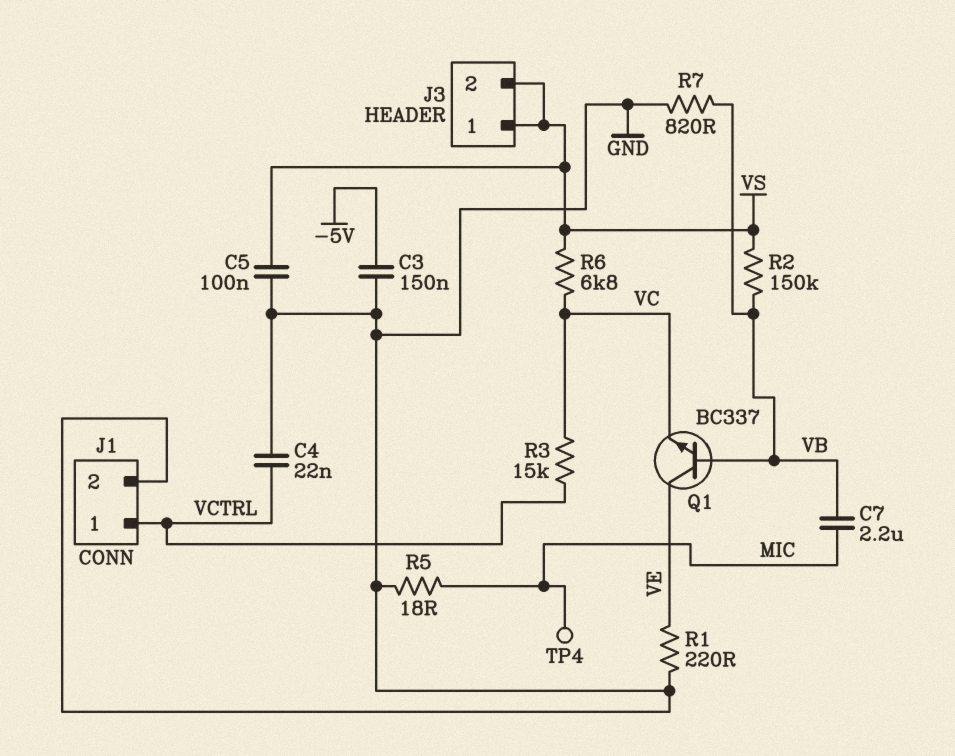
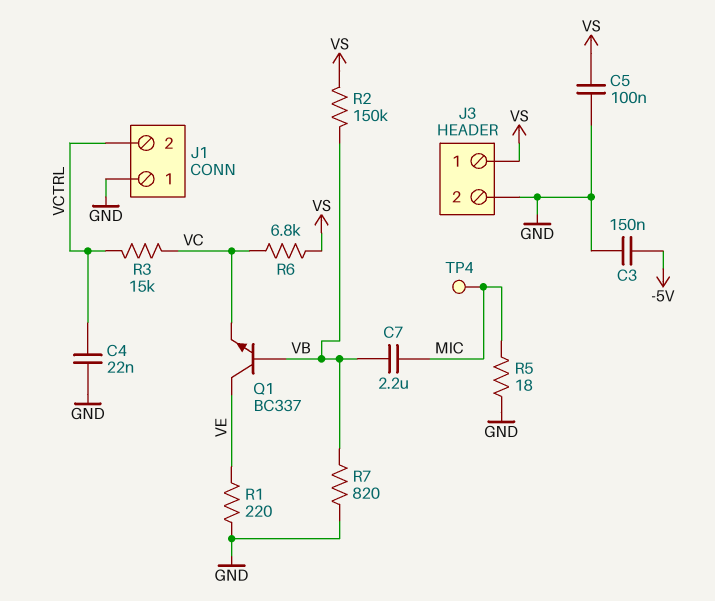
J1 pin 1: VCTRL -> GND
J1 pin 2: GND -> VCTRL
J3 pin 2: VS -> GND

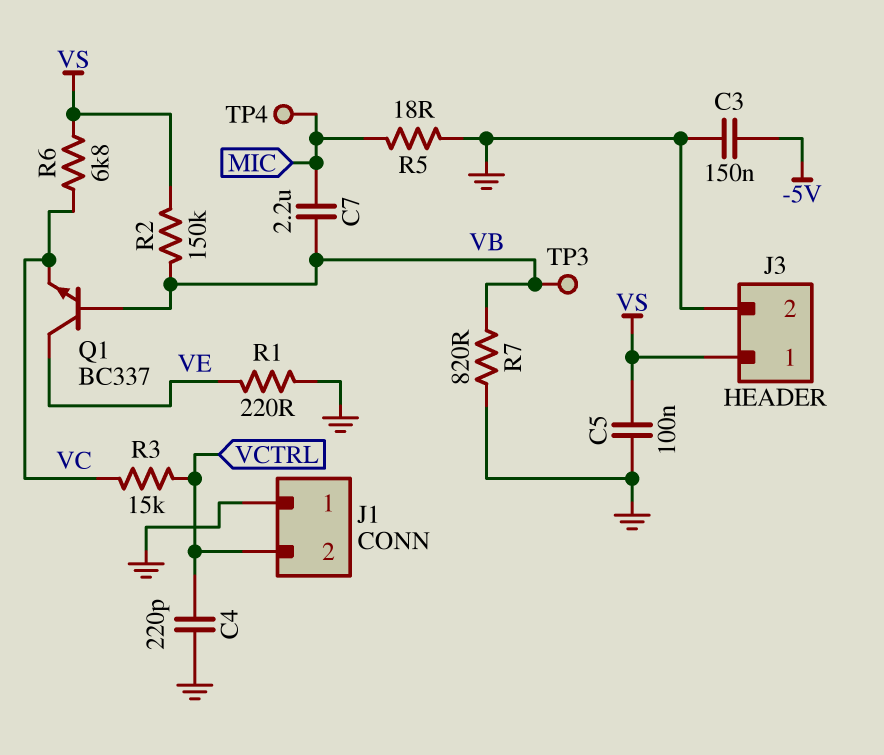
C4: 22nF (GND, VCTRL) -> 220pF (GND, VCTRL)
TP3: none -> test point (VB)

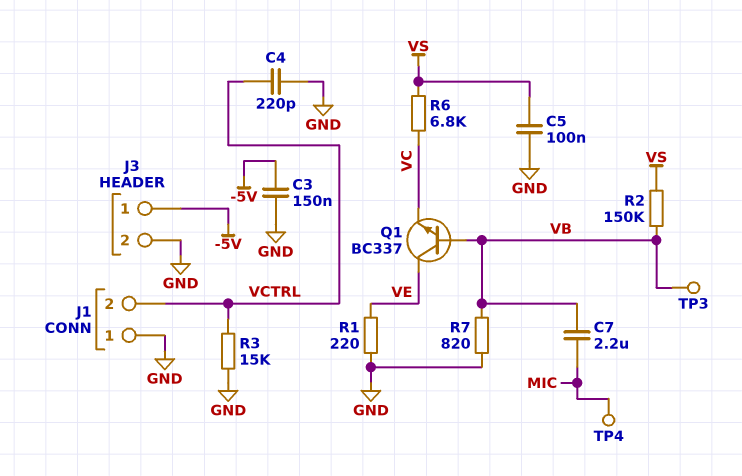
J3 pin 1: VS -> -5V
R3: 15k (VC, VCTRL) -> 15k (GND, VCTRL)
R5: 18 (GND, MIC) -> none

